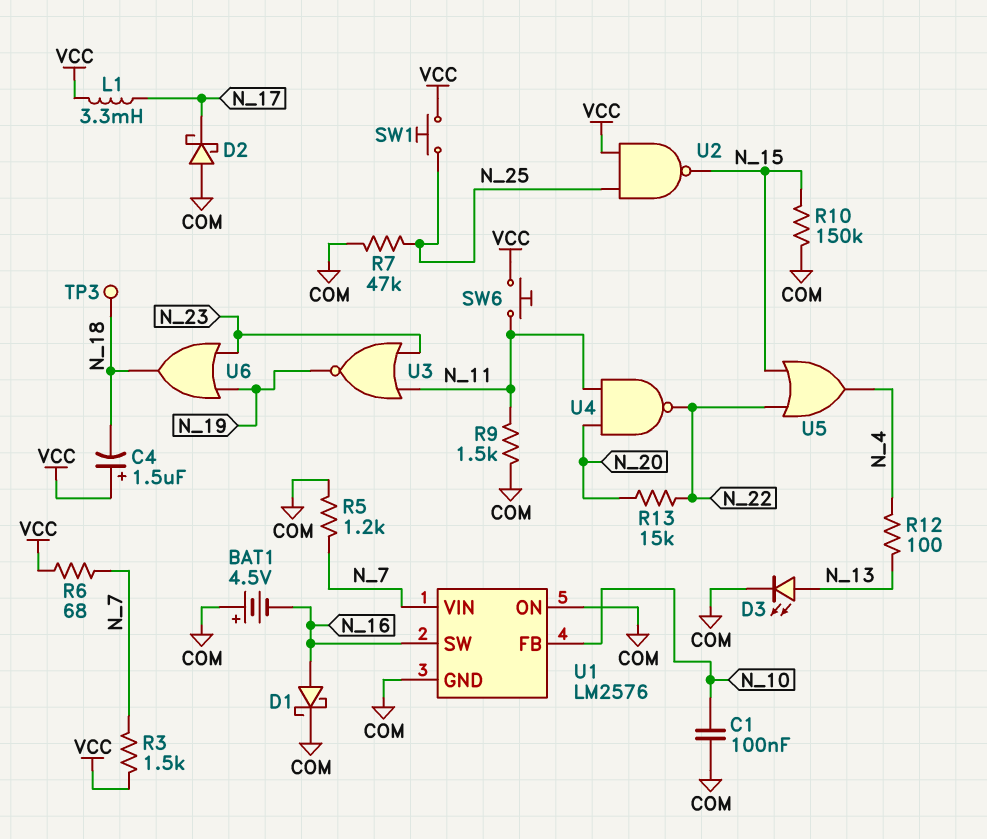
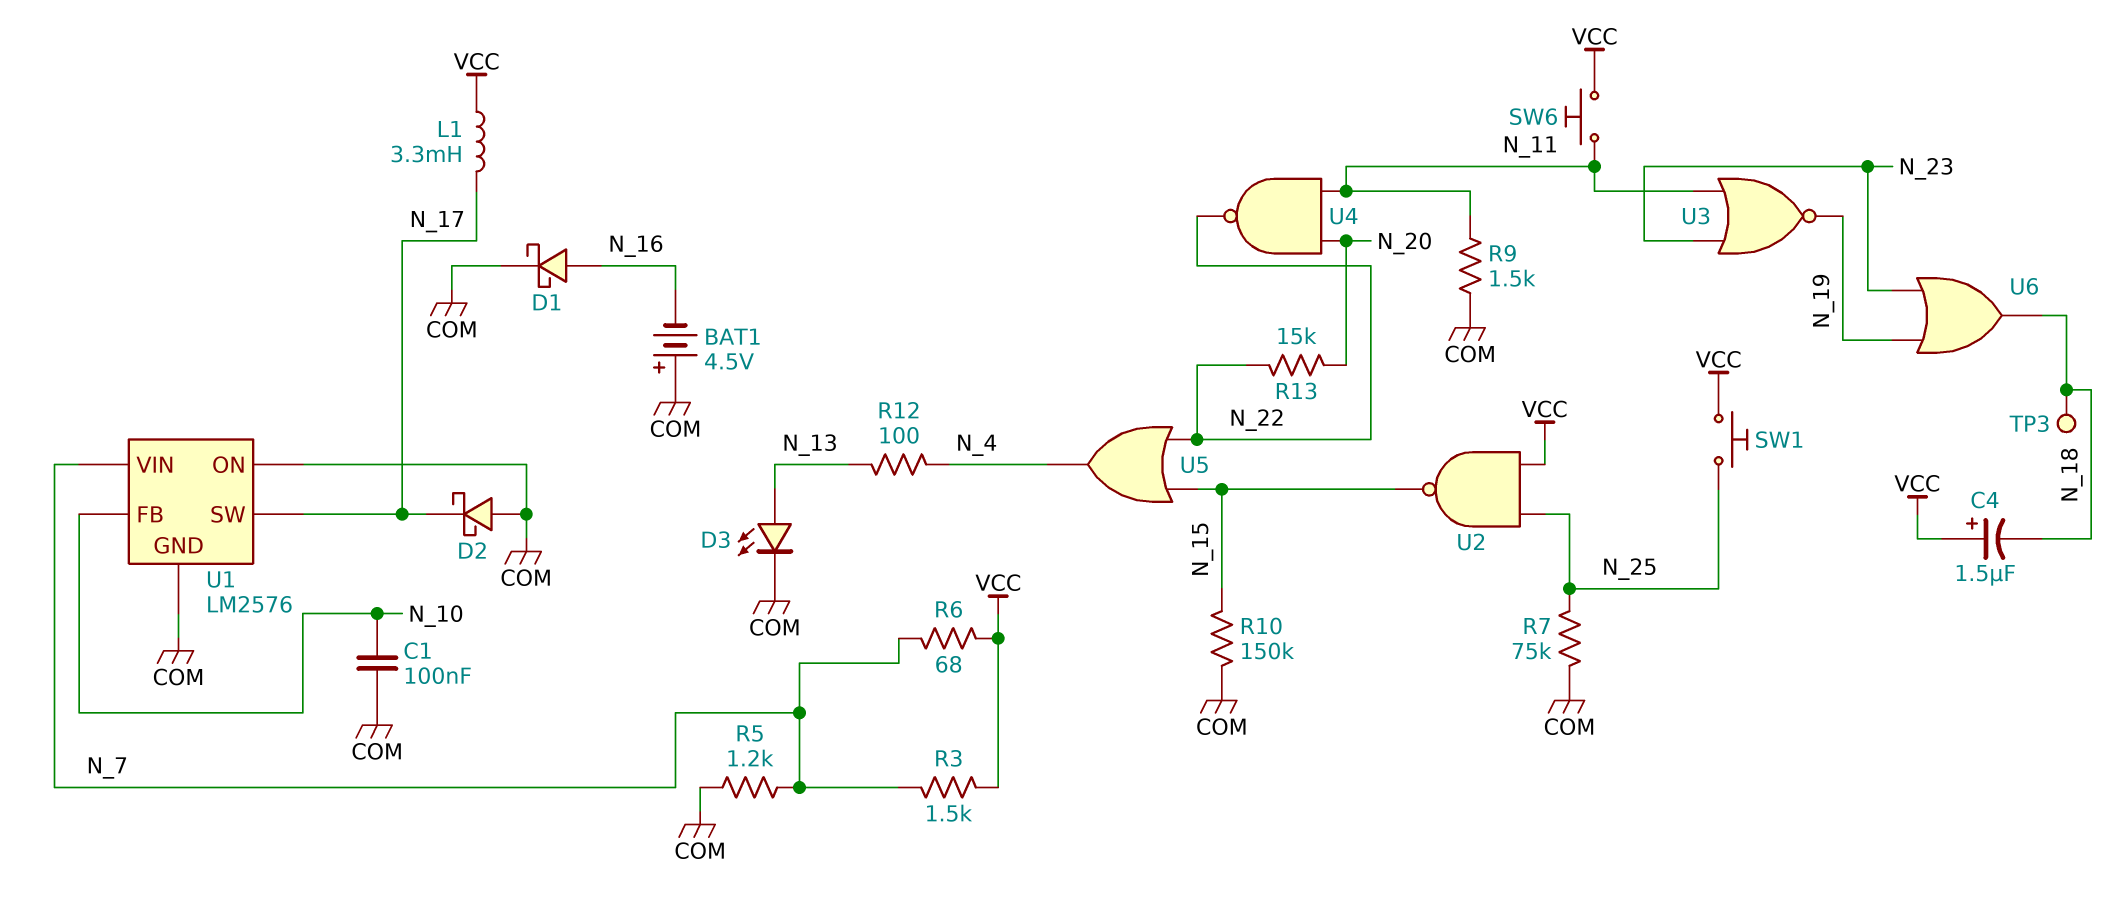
R7: 47k (COM, N_25) -> 75k (COM, N_25)
U1 pin SW: N_16 -> N_17

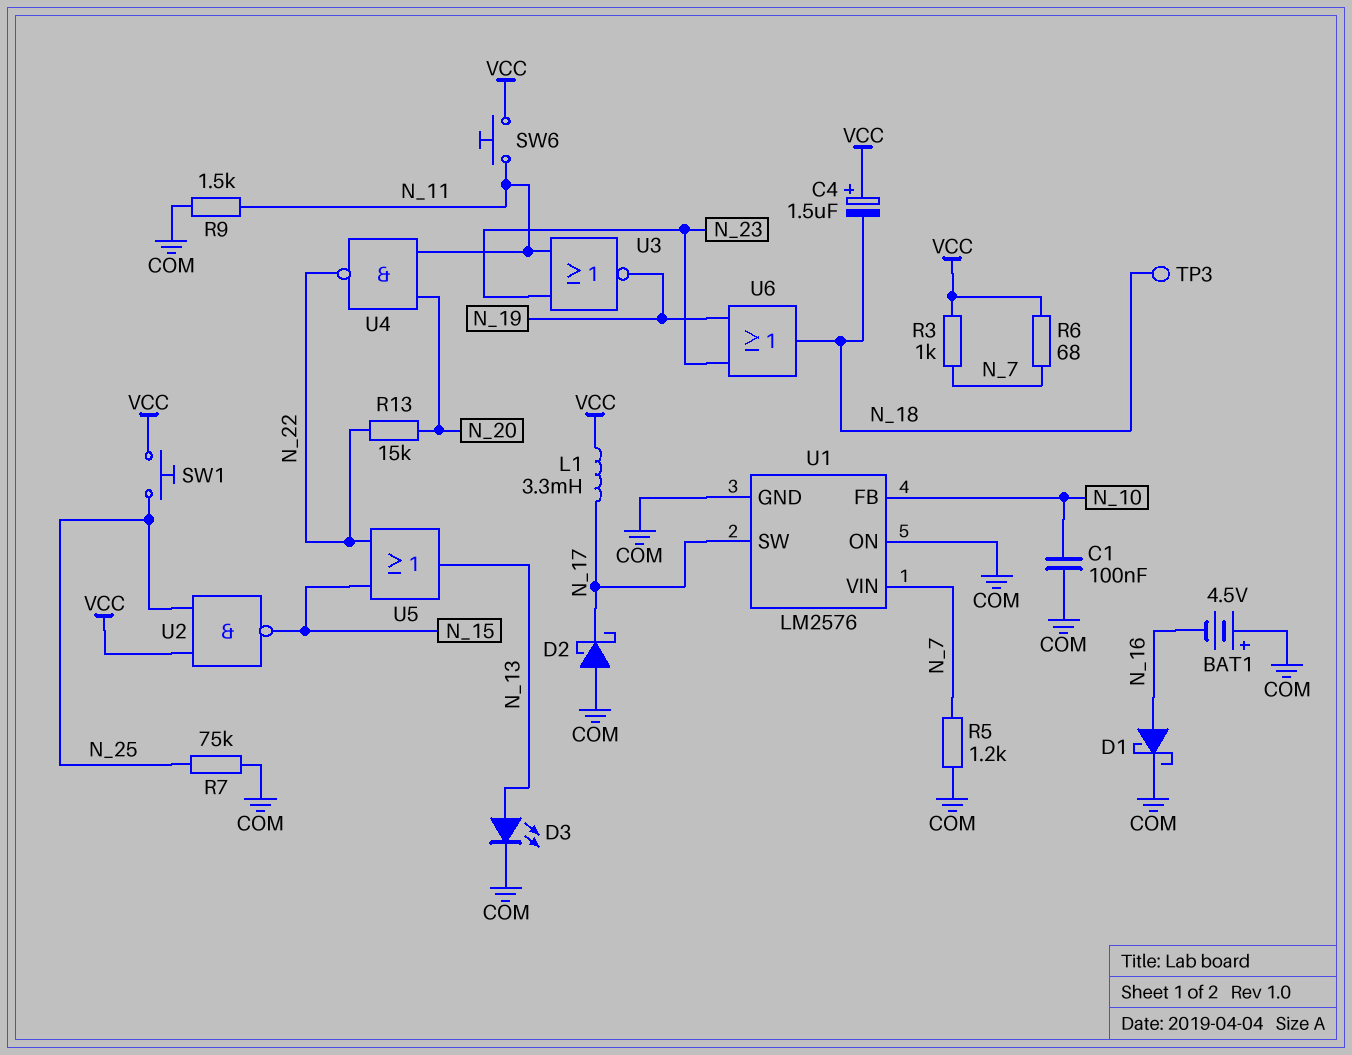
R3: 1.5k (N_7, VCC) -> 1k (N_7, VCC)
R10: 150k (COM, N_15) -> none
R12: 100 (N_4, N_13) -> none
U5: OR (in N_15, in N_22, out N_4) -> OR (in N_15, in N_22, out N_13)

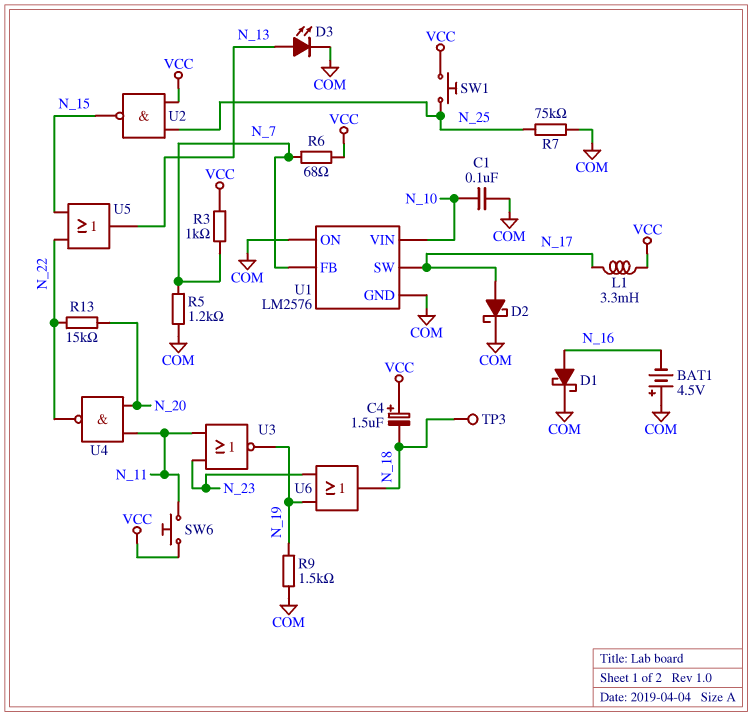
D2: schottky (A COM, K N_17) -> schottky (A N_17, K COM)
R9: 1.5k (COM, N_11) -> 1.5k (COM, N_19)
U1 pin FB: N_10 -> N_7
U1 pin VIN: N_7 -> N_10

